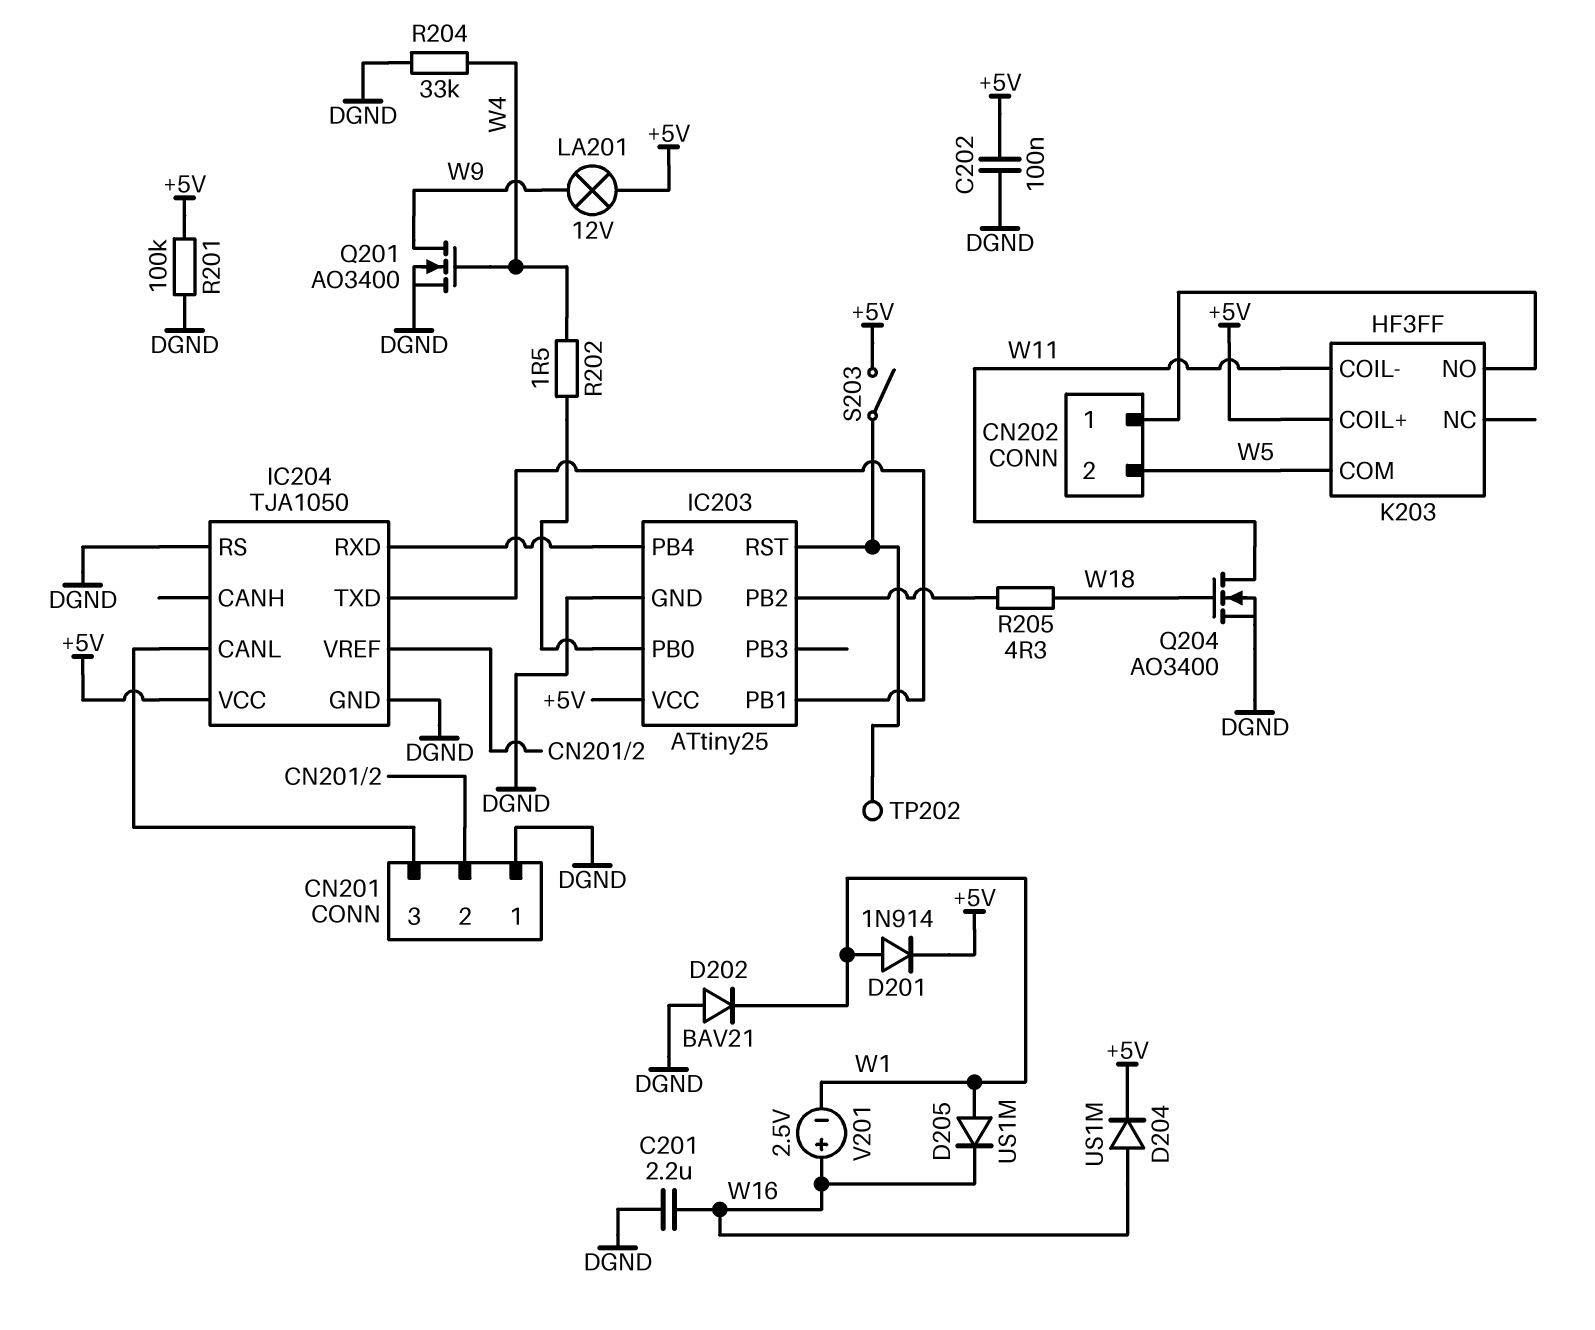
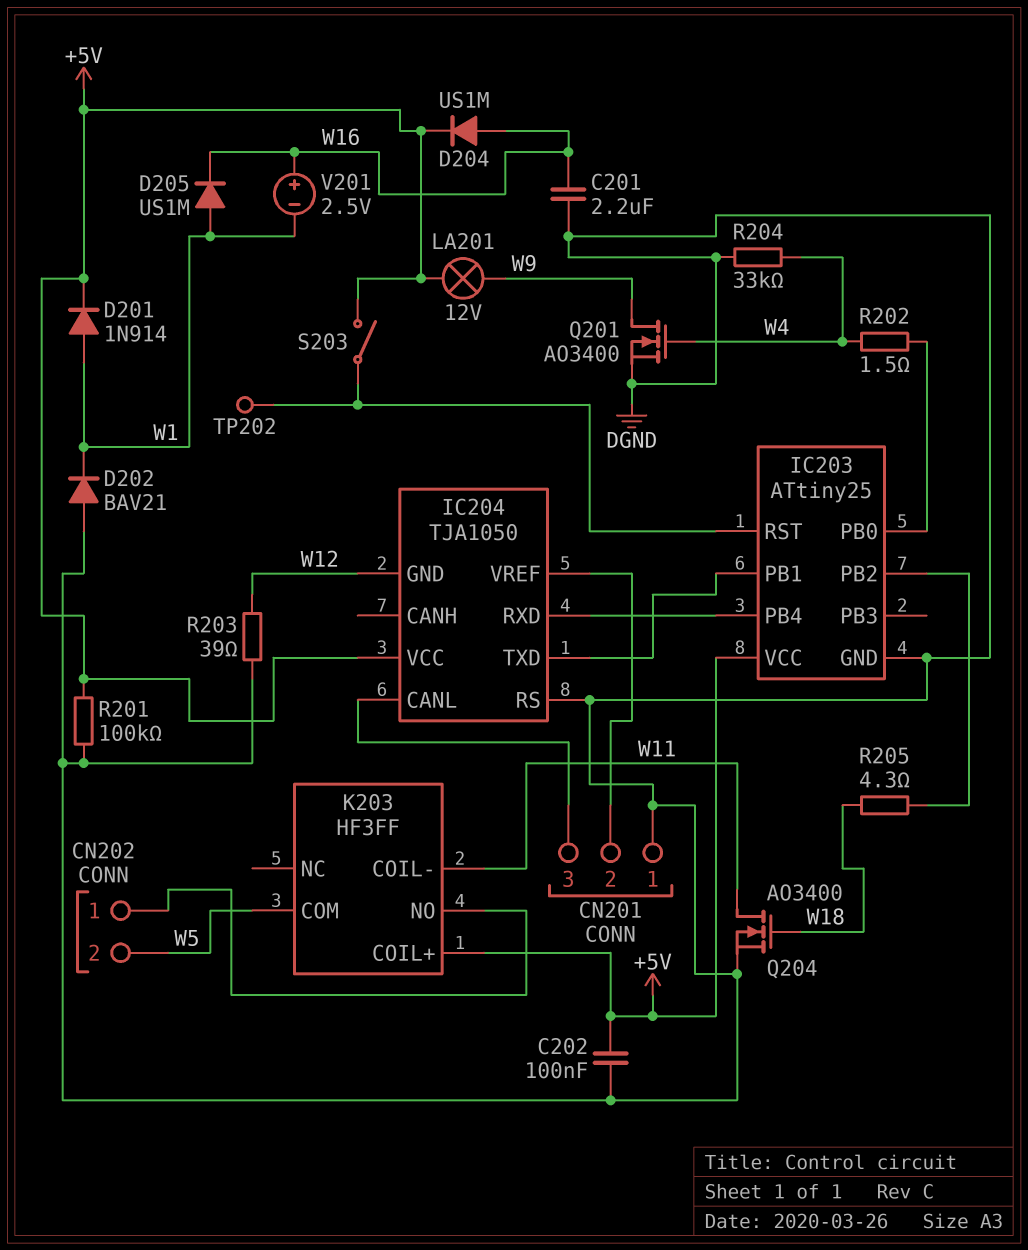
IC204 pin GND: DGND -> W12
R203: none -> 39 (DGND, W12)

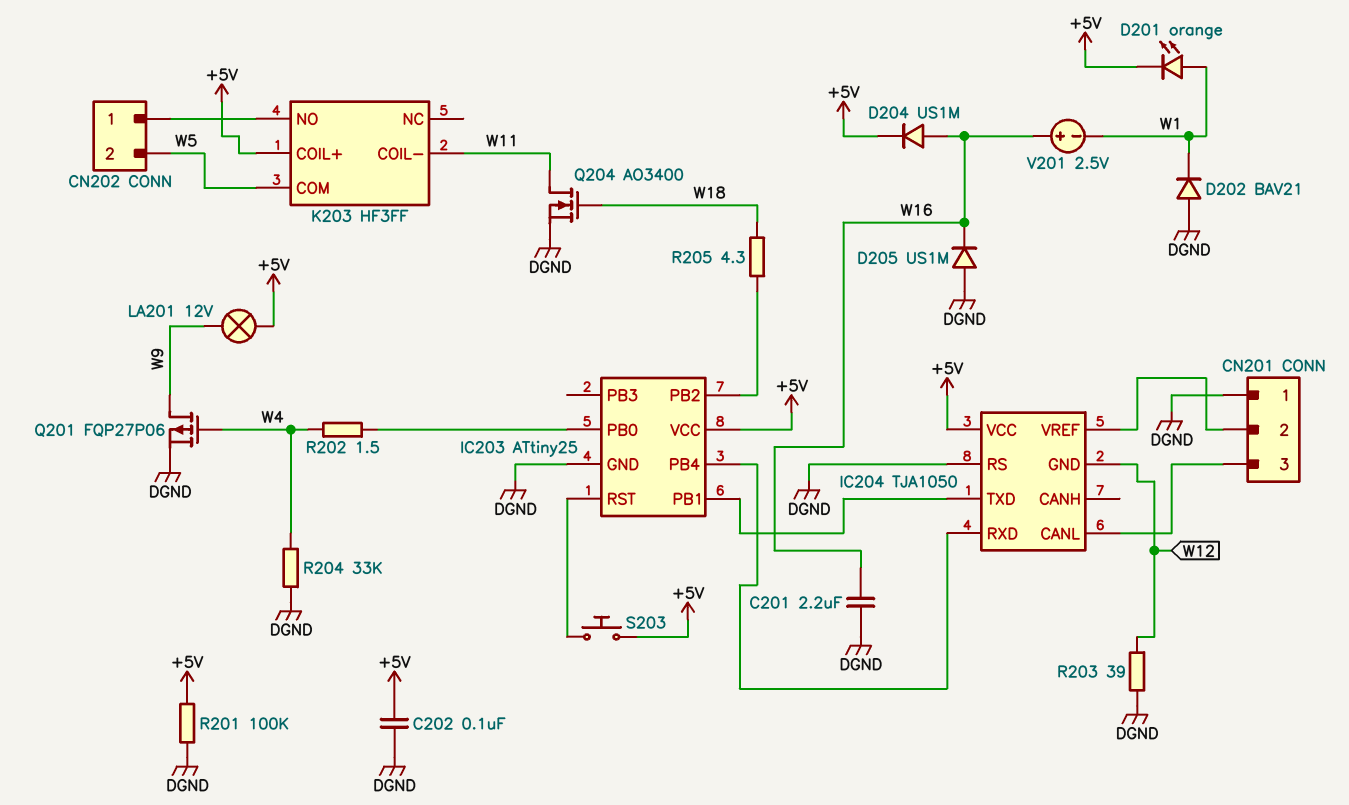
D201: diode 1N914 (A W1, K +5V) -> LED orange (A W1, K +5V)
D205: diode US1M (A W1, K W16) -> diode US1M (A DGND, K W16)
Q201: NMOS AO3400 (G W4, D W9, S DGND) -> PMOS FQP27P06 (G W4, D W9, S DGND)
S203: switch (+5V, IC203/RST) -> button (+5V, IC203/RST)
TP202: test point (IC203/RST) -> none

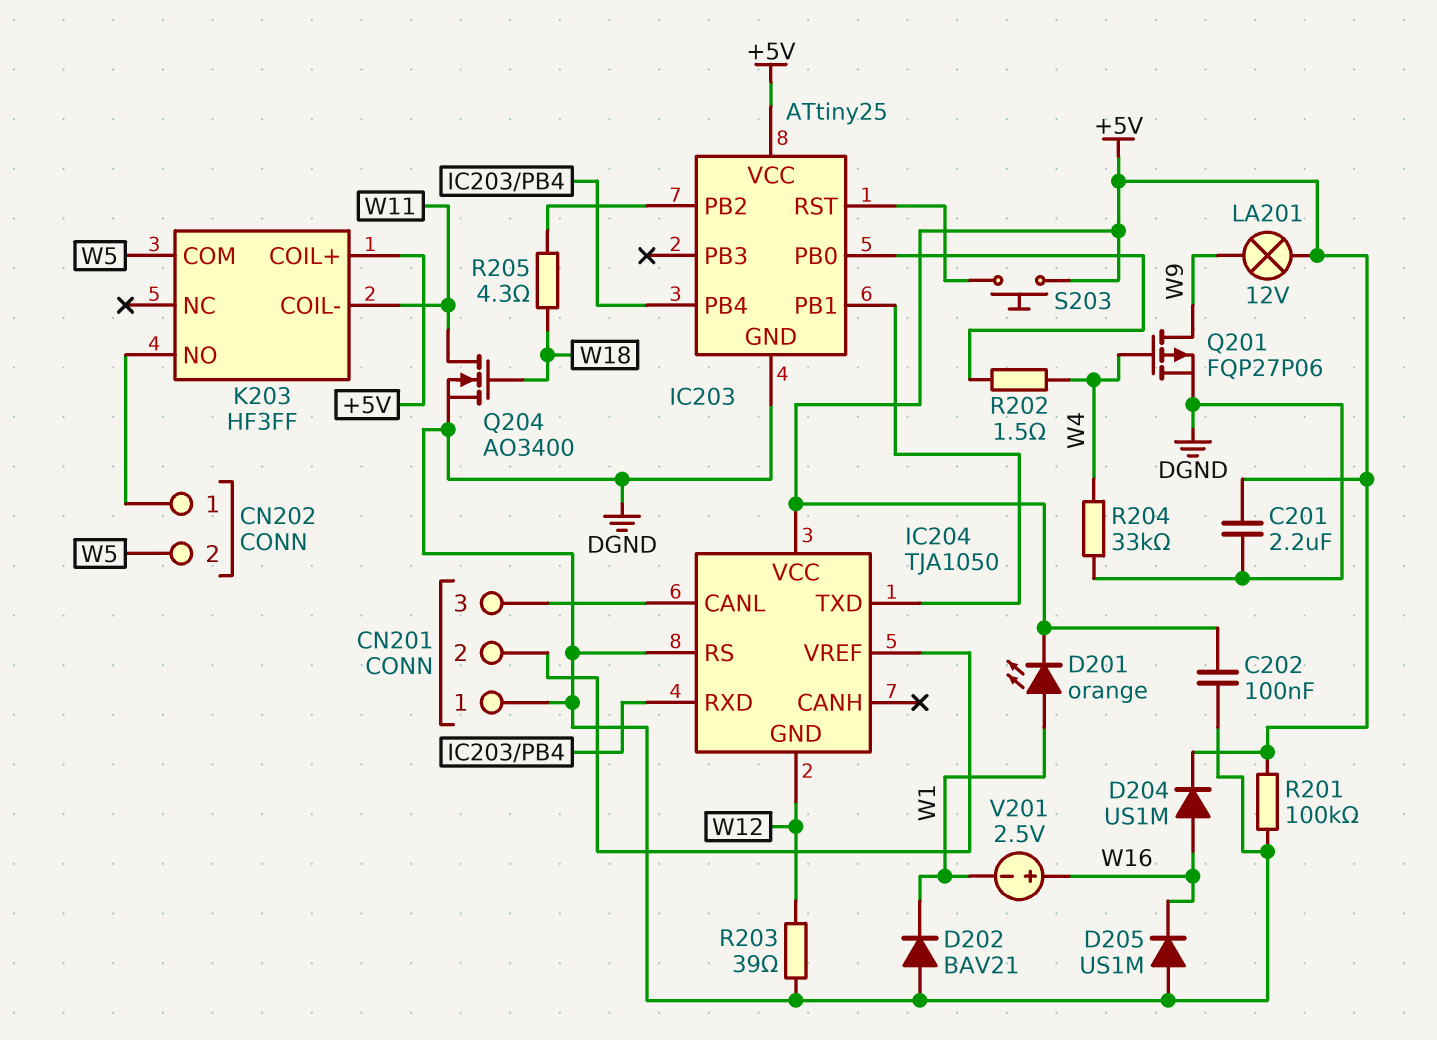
C201: 2.2uF (DGND, W16) -> 2.2uF (+5V, DGND)

